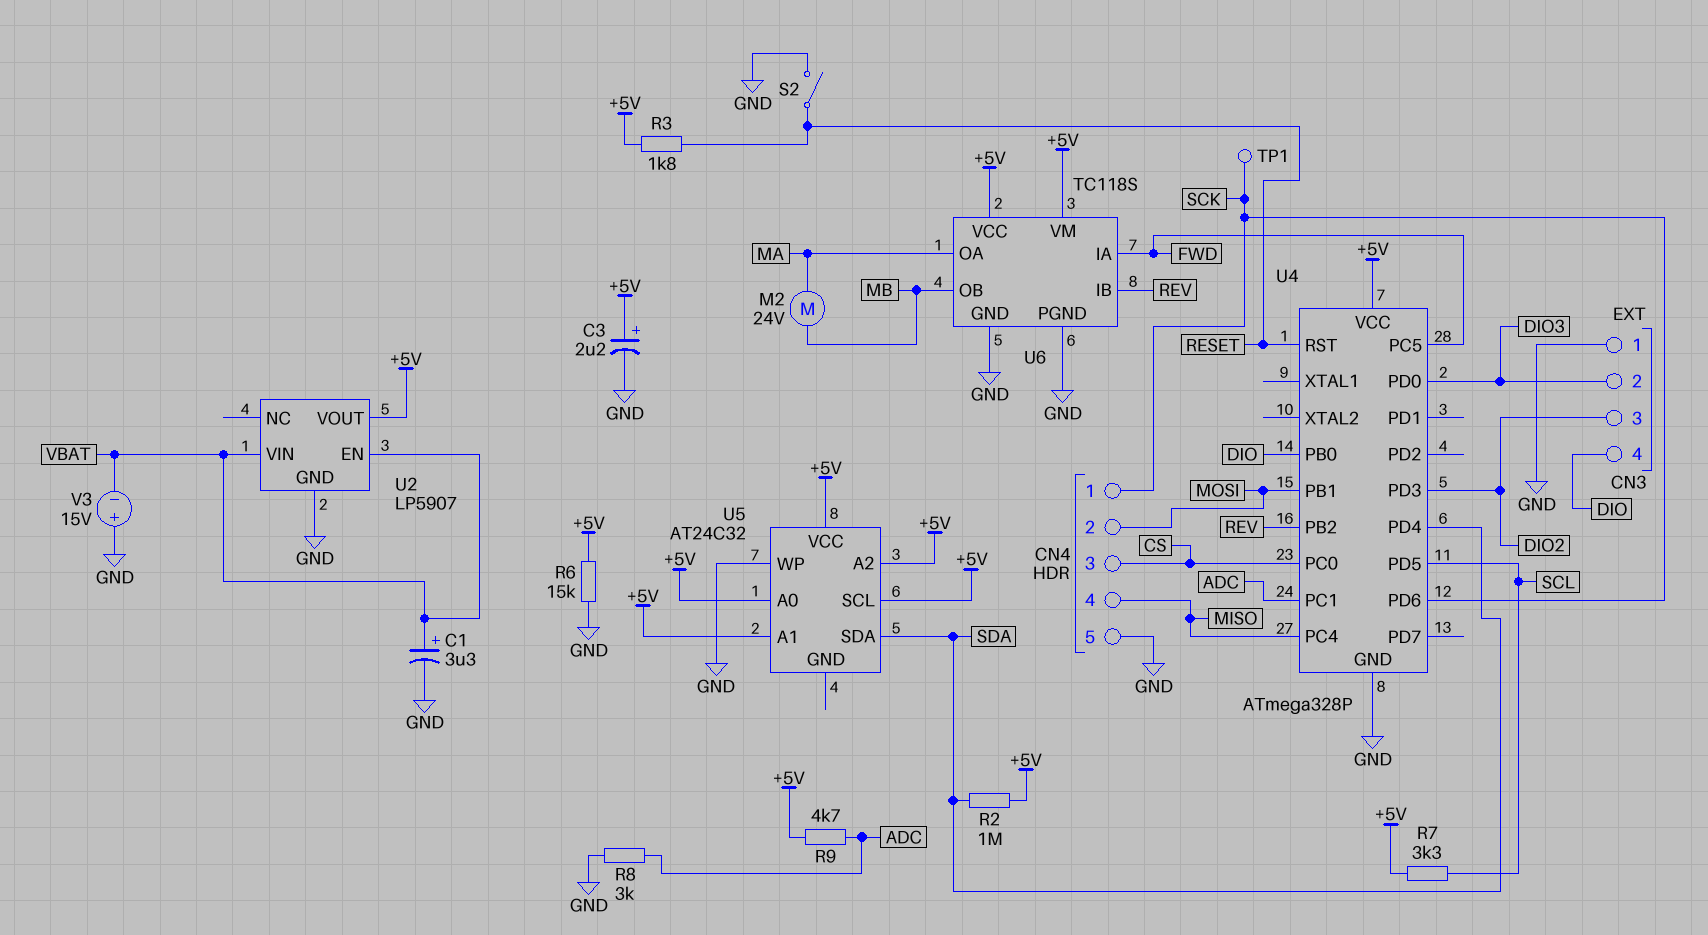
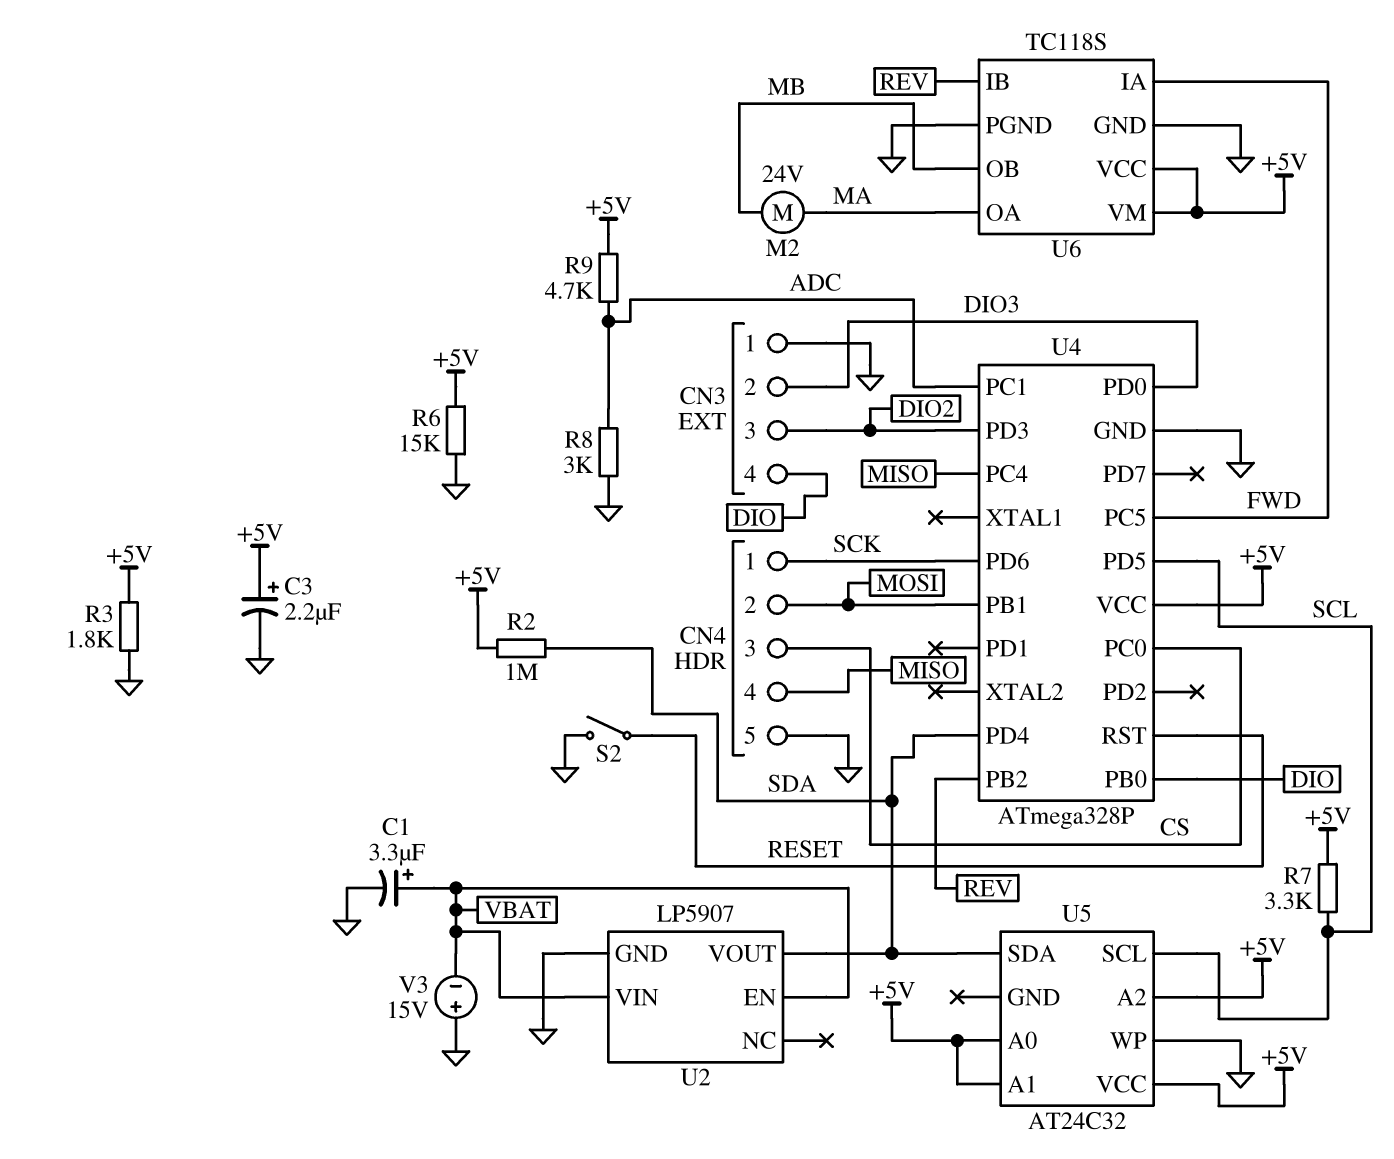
R3: 1.8k (+5V, RESET) -> 1.8k (+5V, GND)
TP1: test point (SCK) -> none
U2 pin VOUT: +5V -> SDA
U5 pin SCL: +5V -> SCL

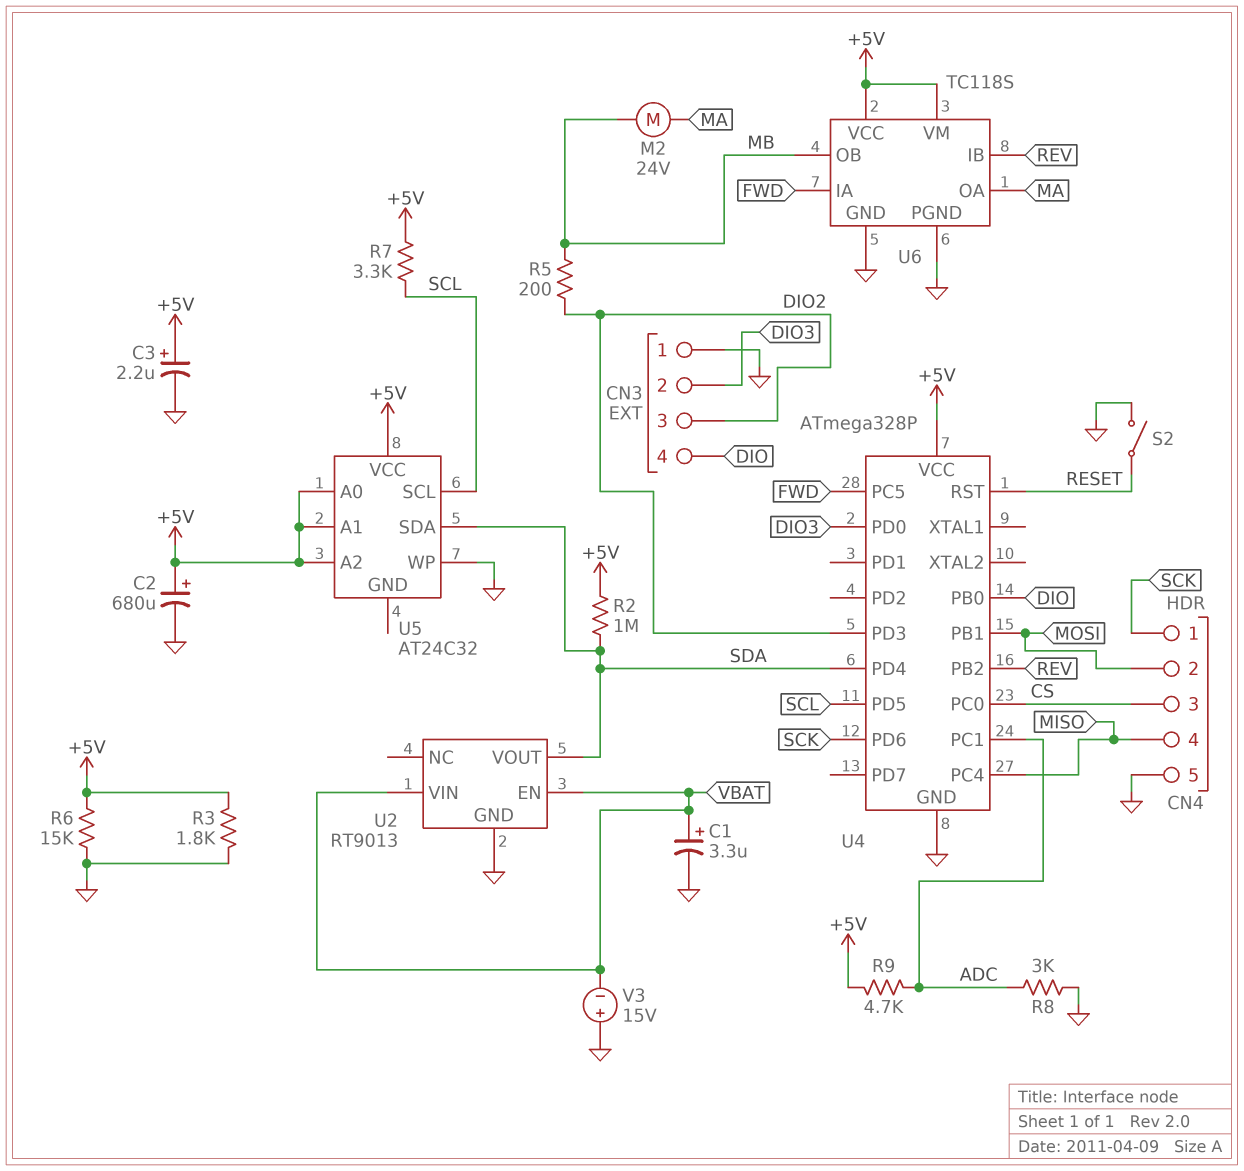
C2: none -> 680uF (plus +5V, minus GND)
R5: none -> 200 (DIO2, MB)
U2: LP5907 -> RT9013

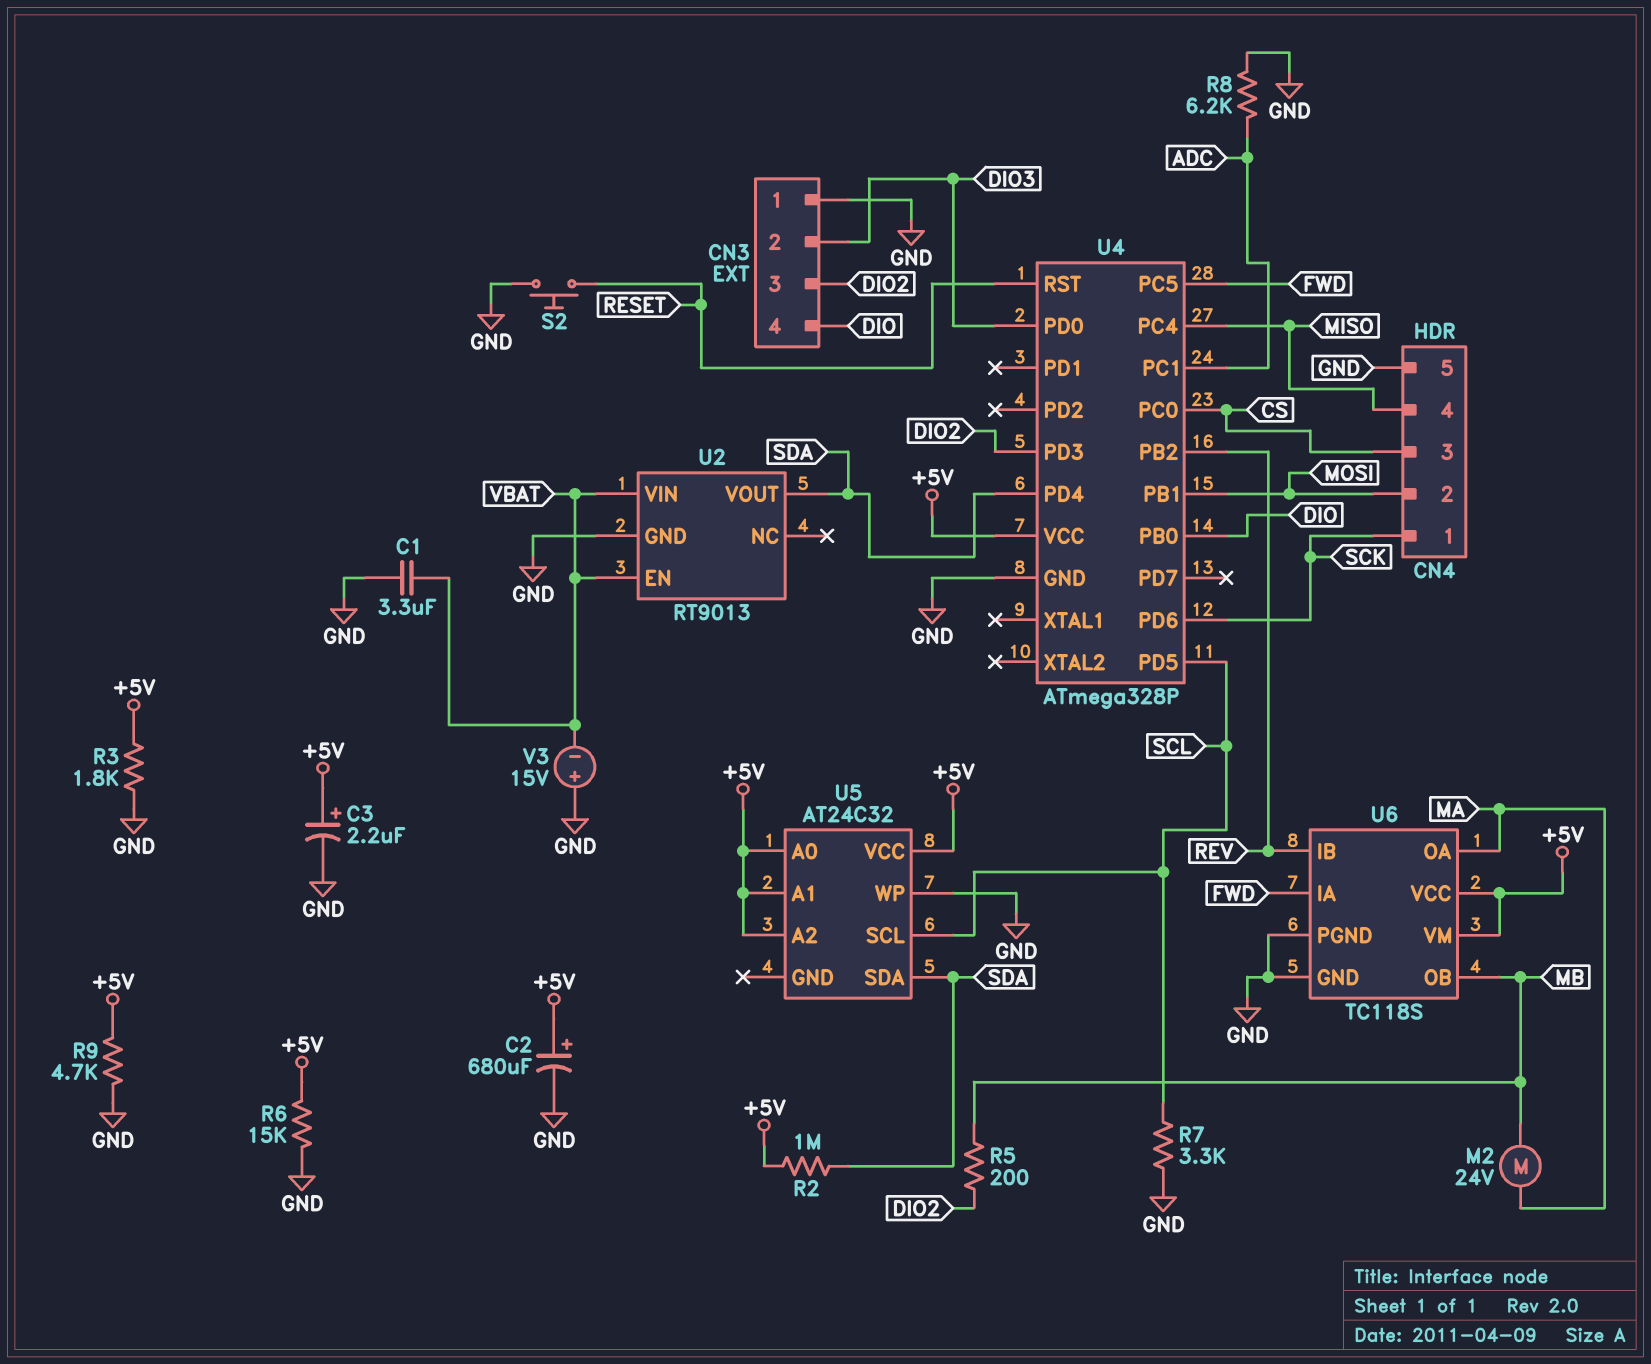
C1: 3.3uF (plus VBAT, minus GND) -> 3.3uF (GND, VBAT)
R7: 3.3k (+5V, SCL) -> 3.3k (GND, SCL)
R8: 3k (ADC, GND) -> 6.2k (ADC, GND)
R9: 4.7k (+5V, ADC) -> 4.7k (+5V, GND)
S2: switch (GND, RESET) -> button (GND, RESET)

